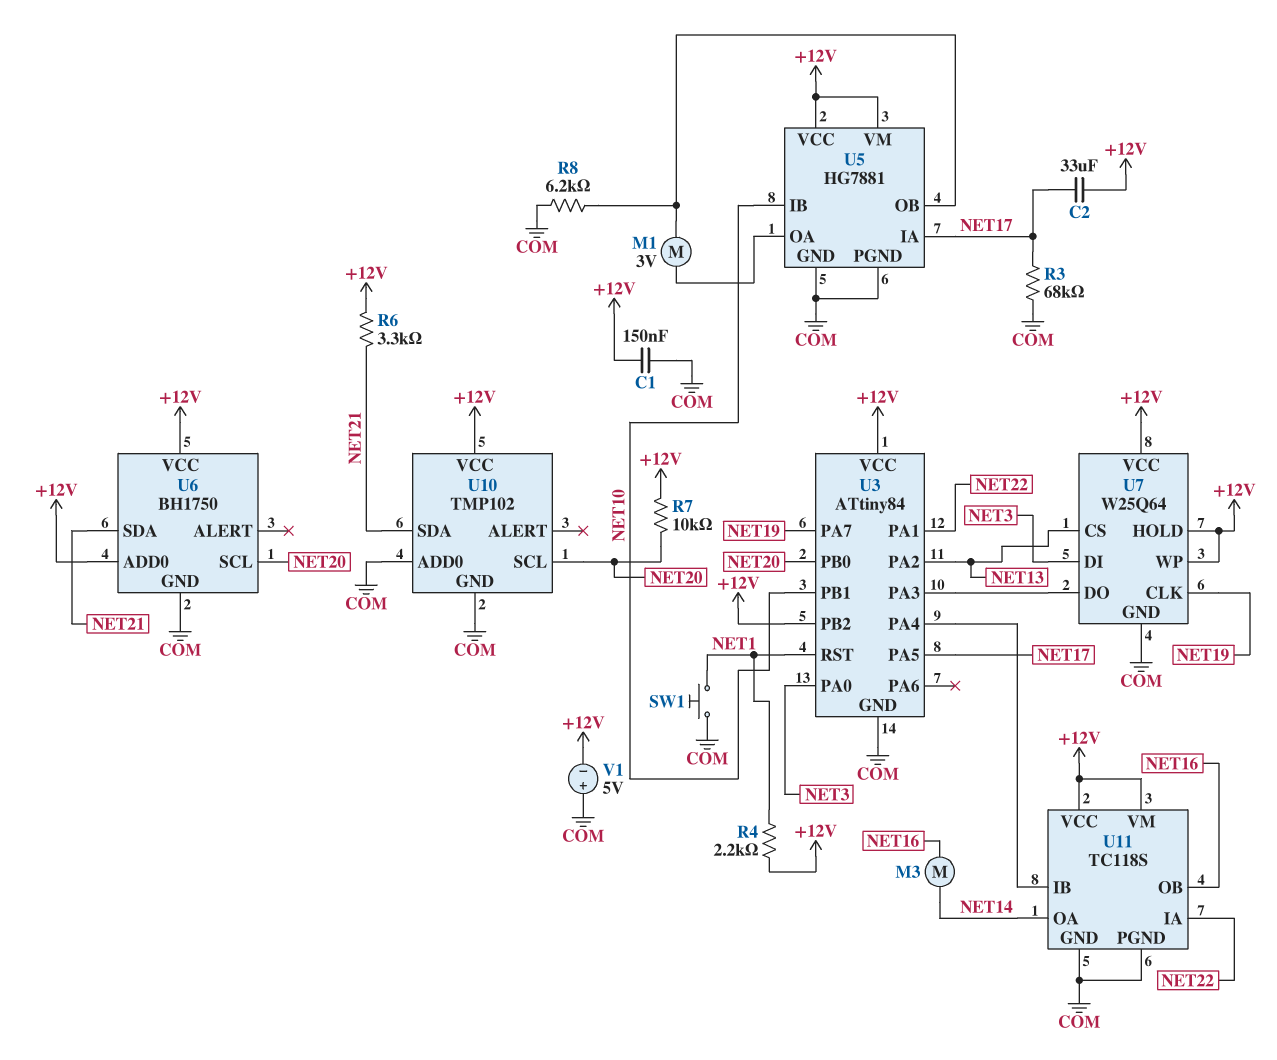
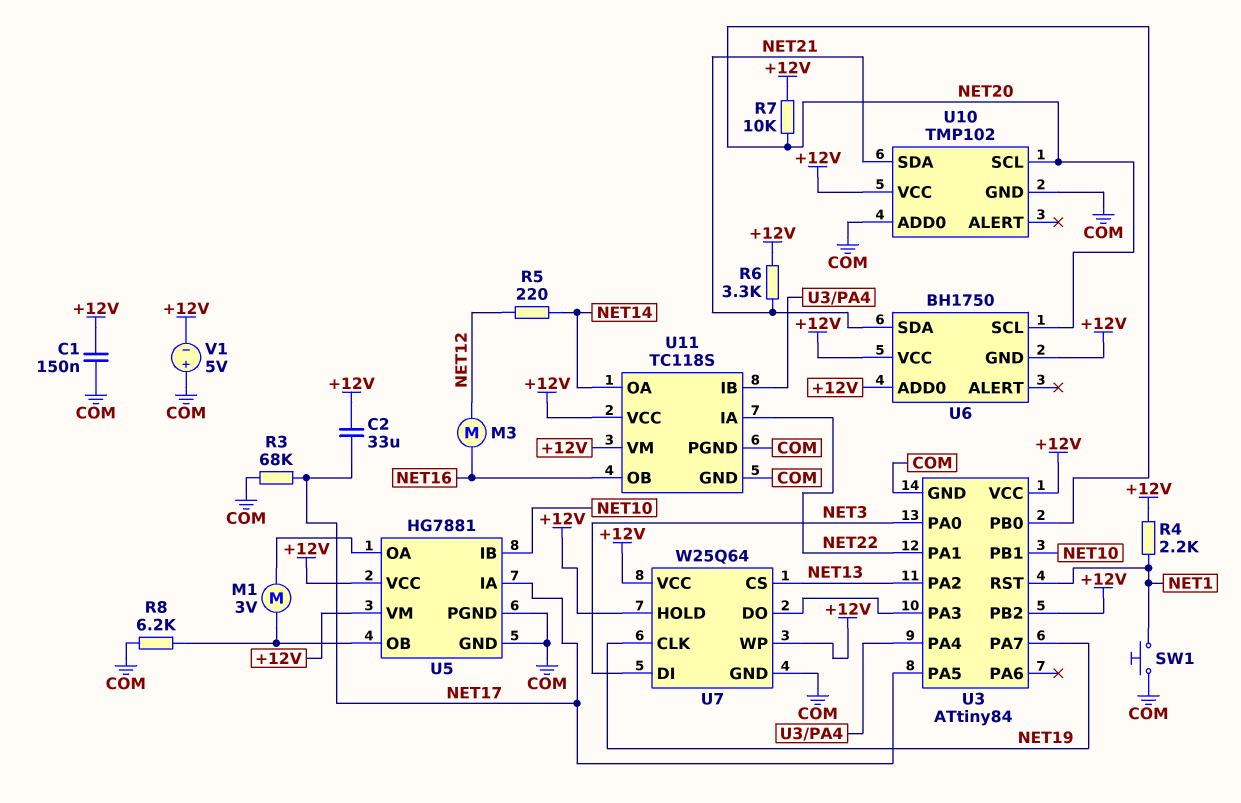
M3: motor (NET14, NET16) -> motor (NET12, NET16)
R5: none -> 220 (NET12, NET14)
U6 pin GND: COM -> +12V

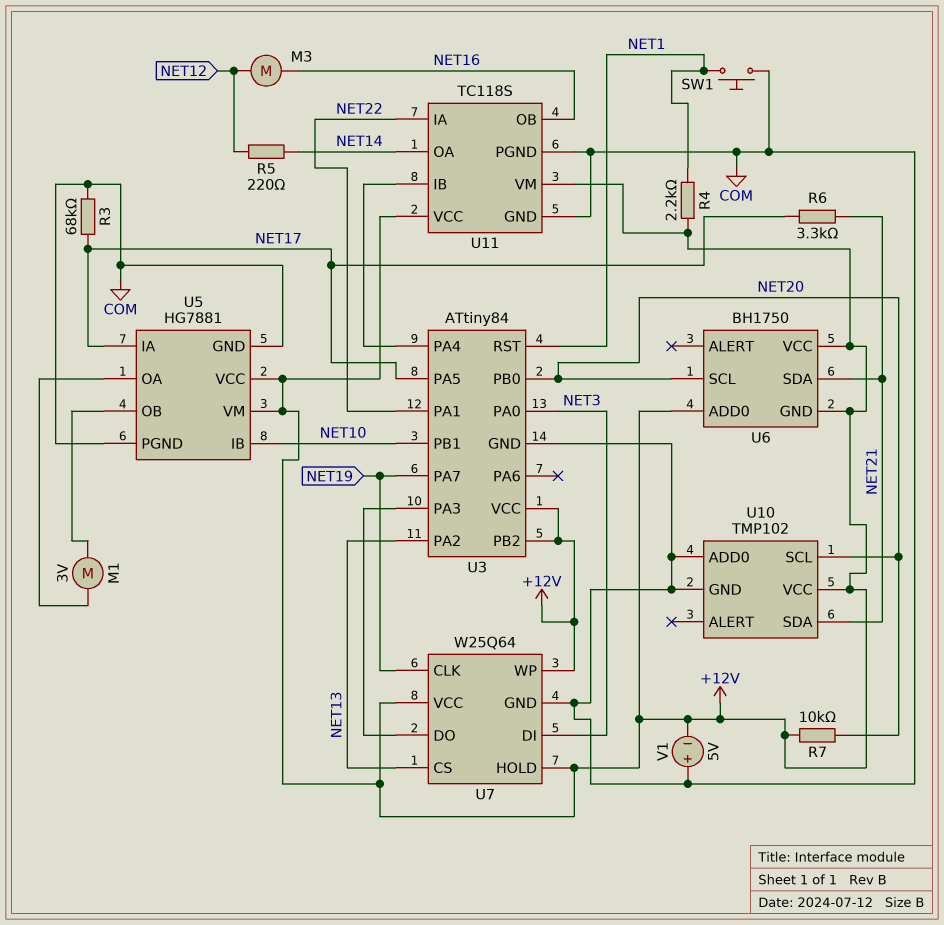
C1: 150nF (+12V, COM) -> none
C2: 33uF (+12V, NET17) -> none
R6: 3.3k (+12V, NET21) -> 3.3k (NET17, NET21)
R8: 6.2k (COM, U5/OB) -> none

